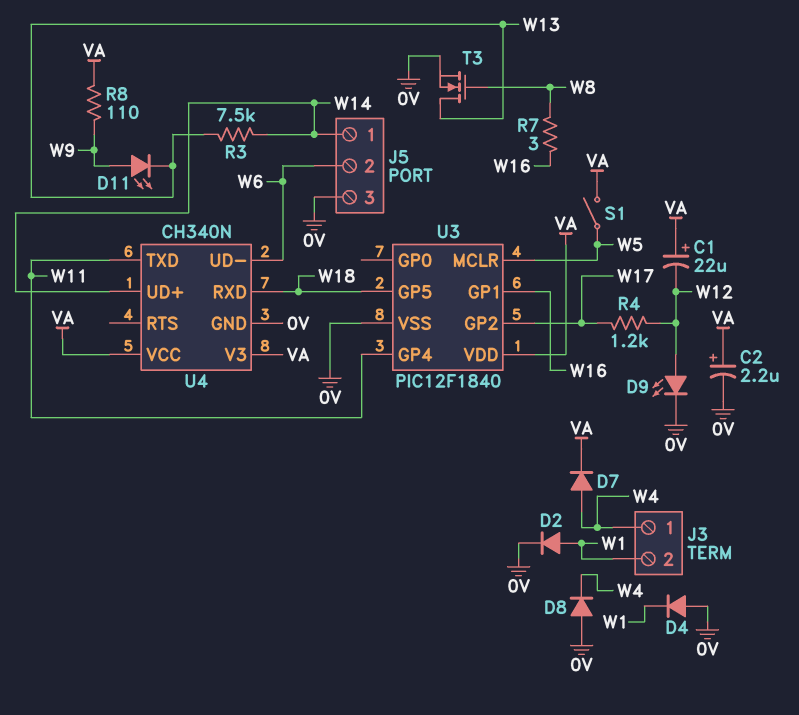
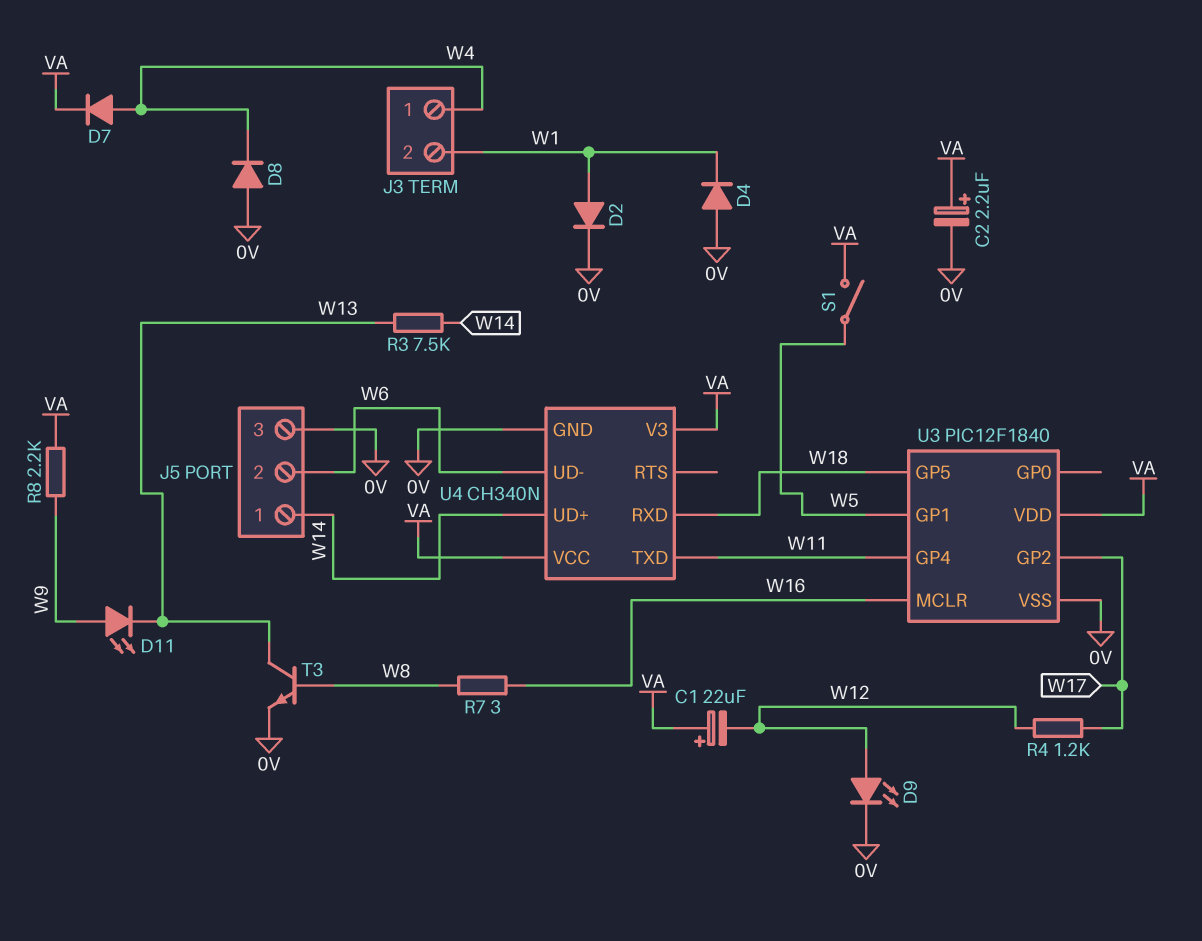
R8: 110 (VA, W9) -> 2.2k (VA, W9)
T3: NMOS (G W8, D W13, S 0V) -> NPN (B W8, C W13, E 0V)
U3 pin GP1: W16 -> W5
U3 pin MCLR: W5 -> W16

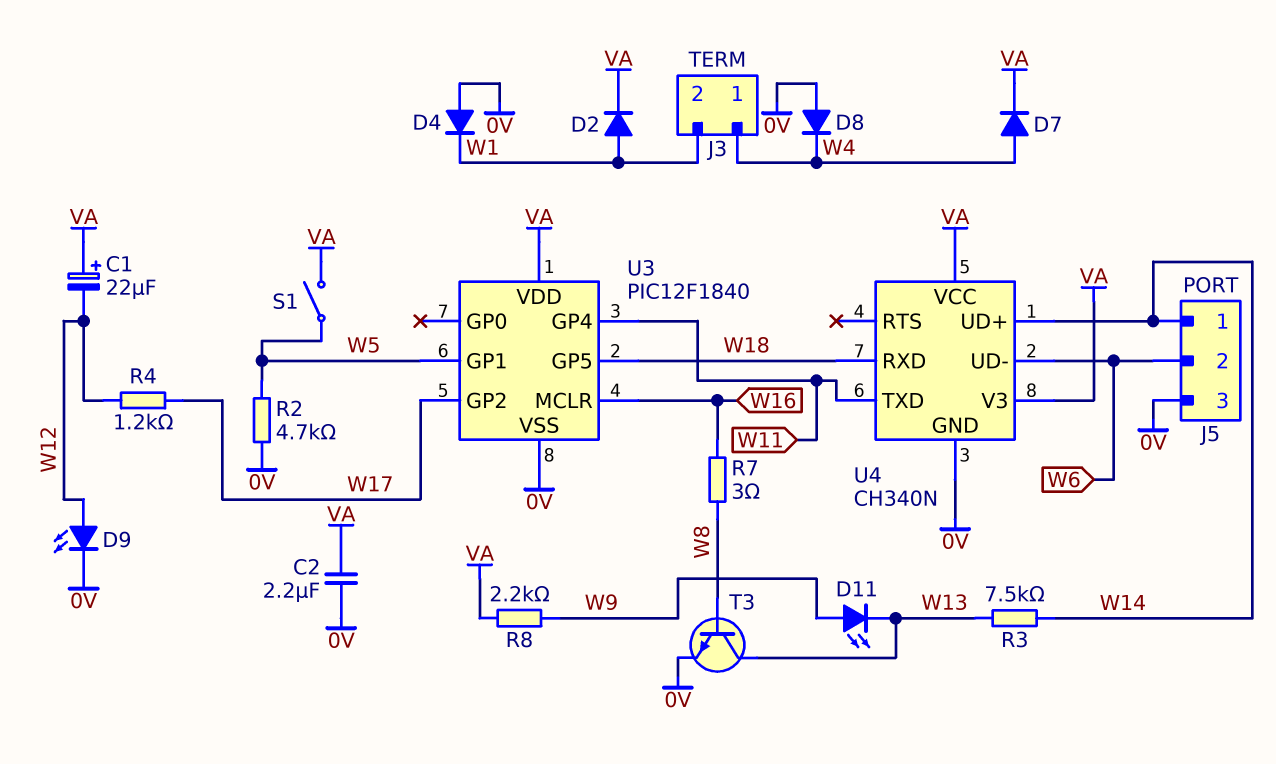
C2: 2.2uF (plus VA, minus 0V) -> 2.2uF (0V, VA)
D2: diode (A W1, K 0V) -> diode (A W1, K VA)
R2: none -> 4.7k (0V, W5)

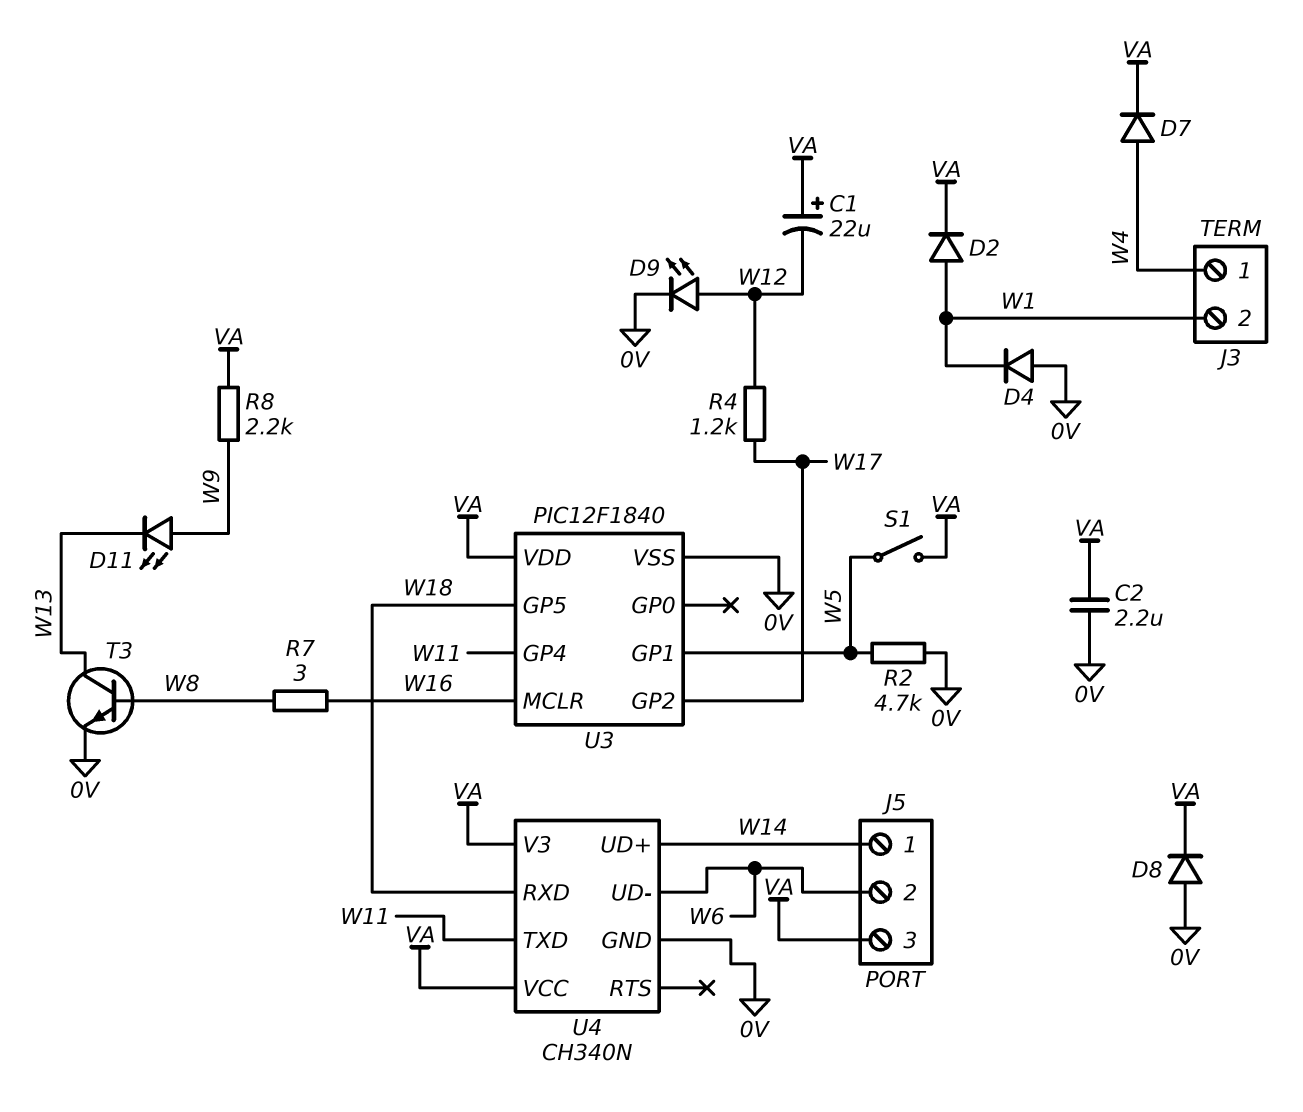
D8: diode (A 0V, K W4) -> diode (A 0V, K VA)
J5 pin 3: 0V -> VA
R3: 7.5k (W13, W14) -> none

